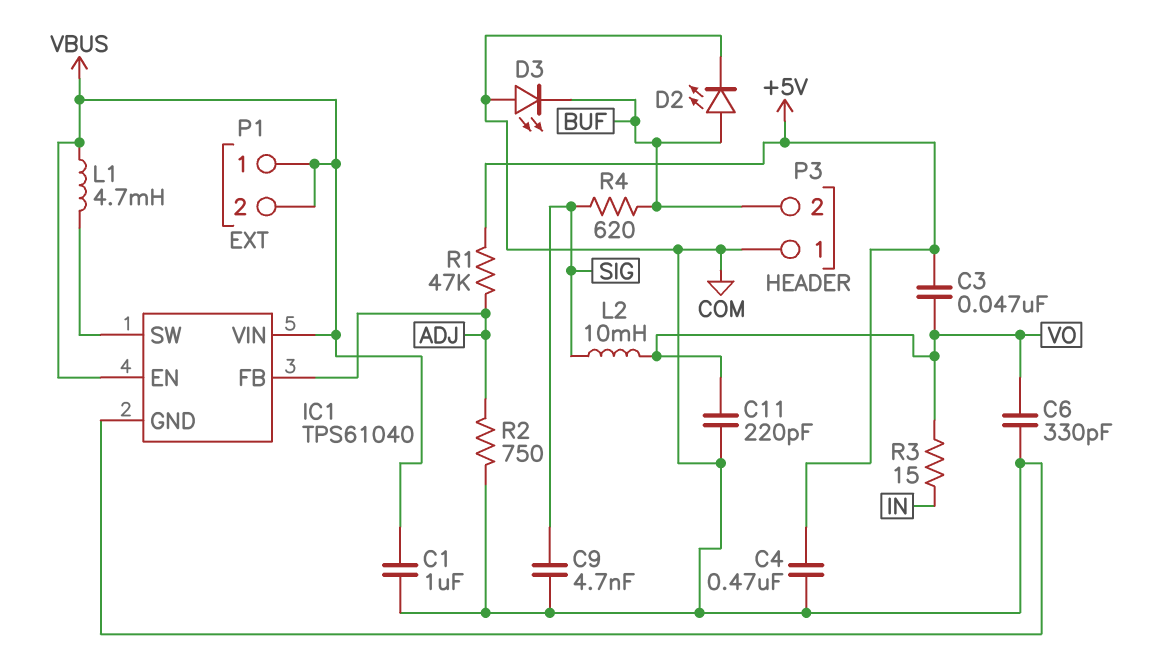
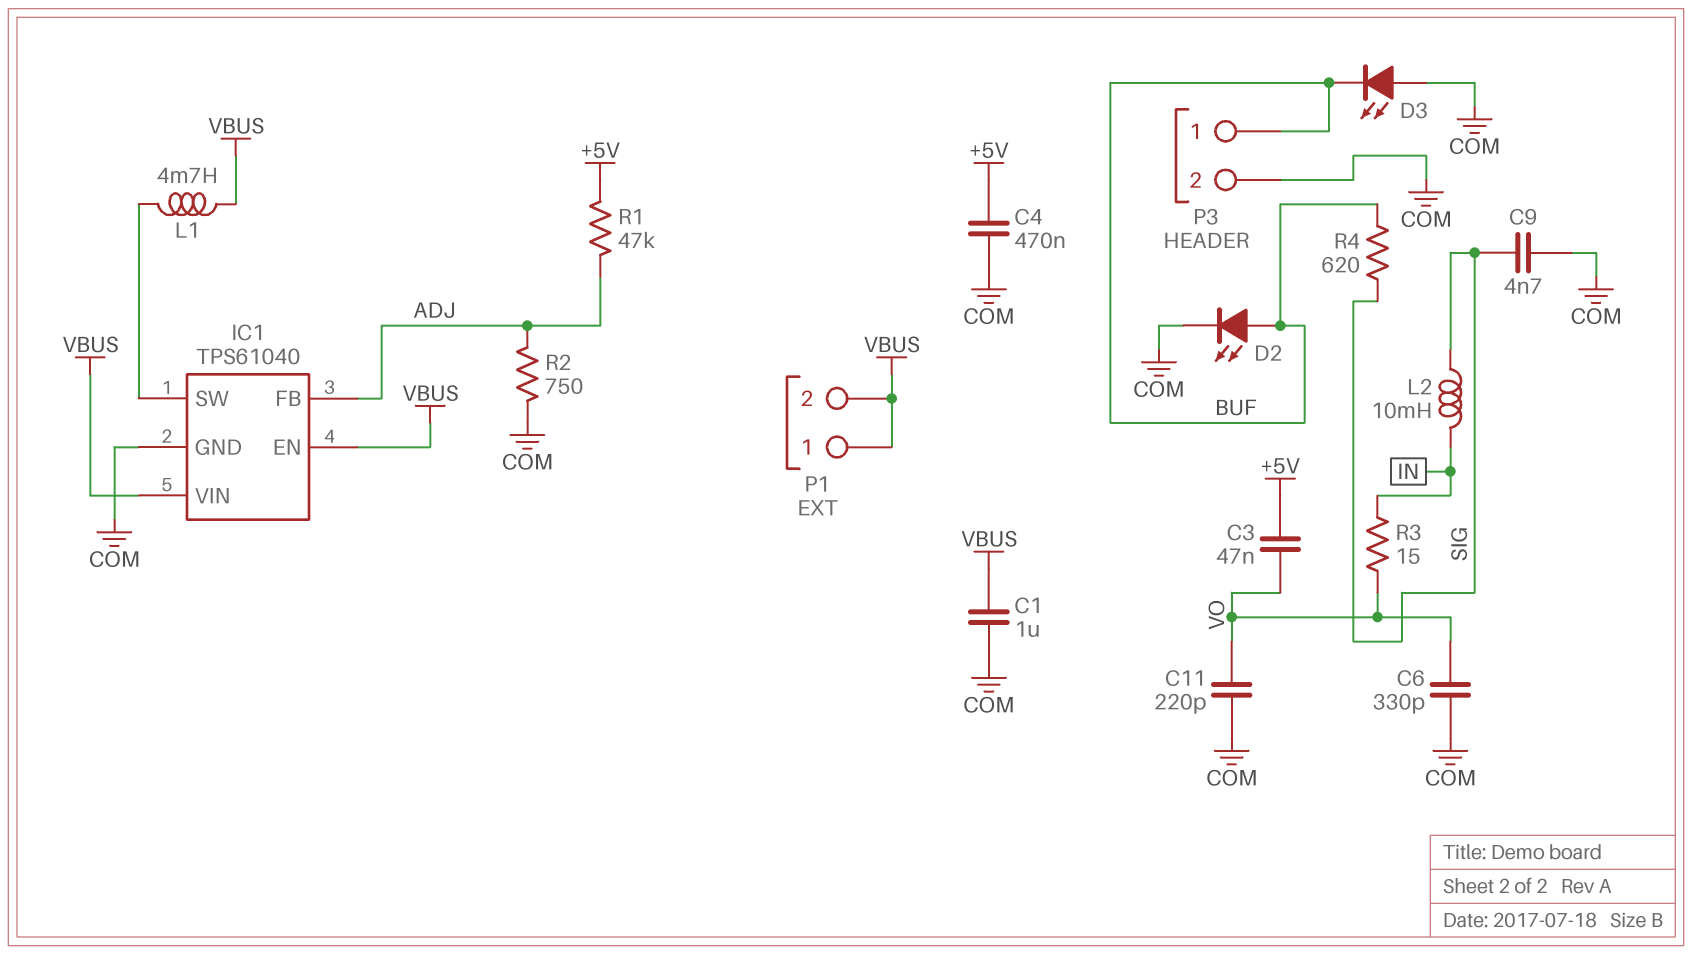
L2: 10mH (SIG, VO) -> 10mH (IN, SIG)
P3 pin 1: COM -> BUF
P3 pin 2: BUF -> COM

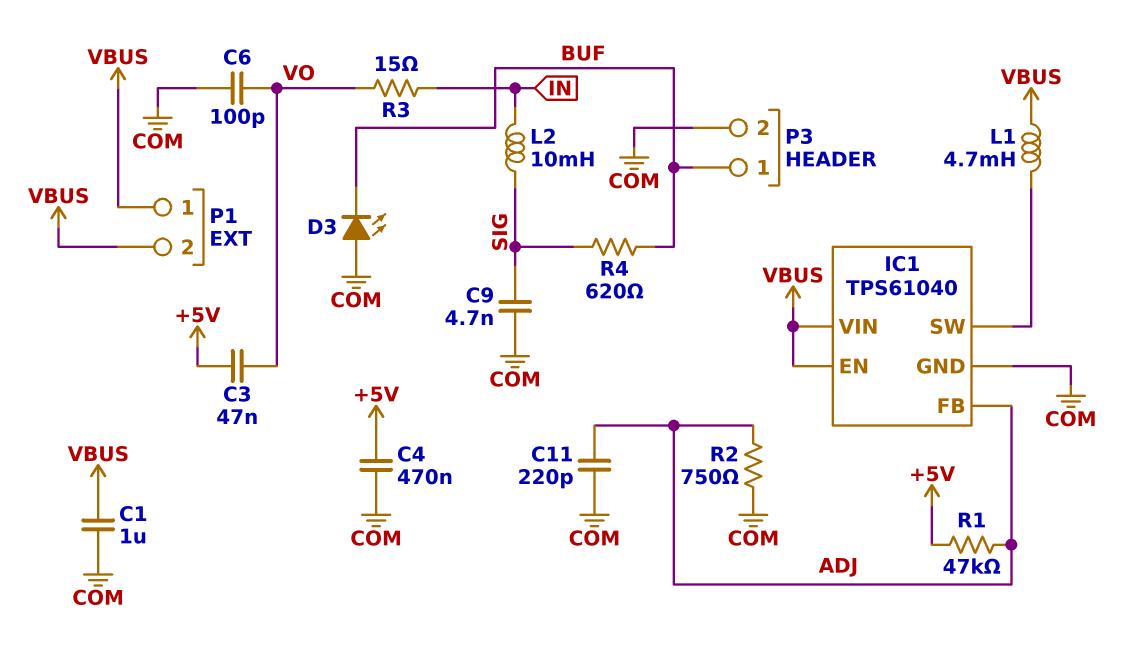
C6: 330pF (COM, VO) -> 100pF (COM, VO)
C11: 220pF (COM, VO) -> 220pF (ADJ, COM)
D2: LED (A BUF, K COM) -> none

